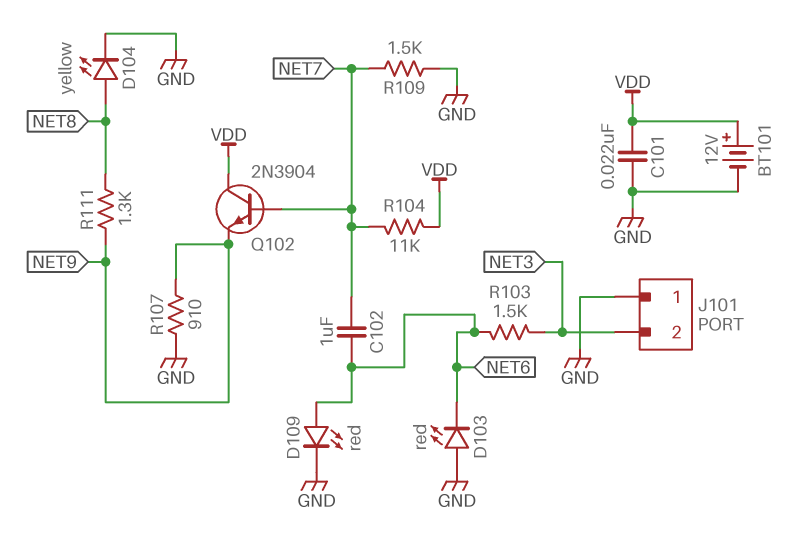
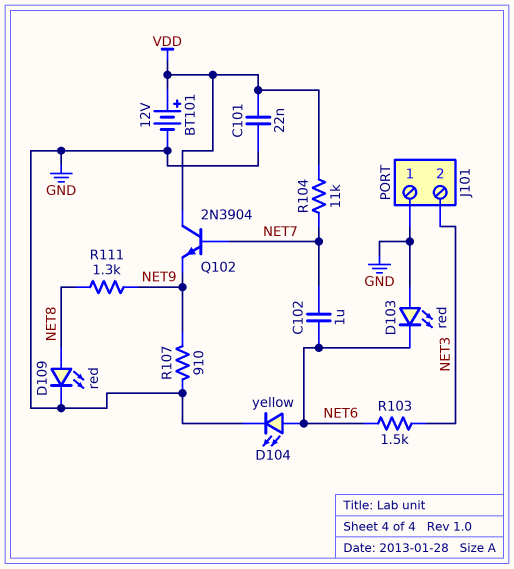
D104: LED yellow (A NET8, K GND) -> LED yellow (A NET6, K GND)
D109: LED red (A NET6, K GND) -> LED red (A NET8, K GND)
R109: 1.5k (GND, NET7) -> none

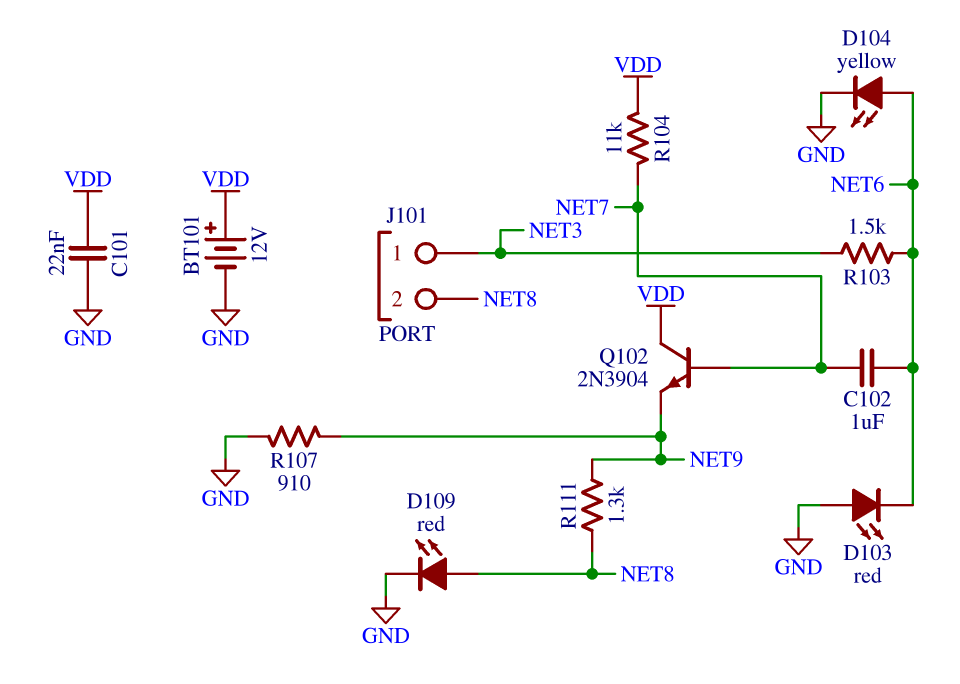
J101 pin 1: GND -> NET3
J101 pin 2: NET3 -> NET8

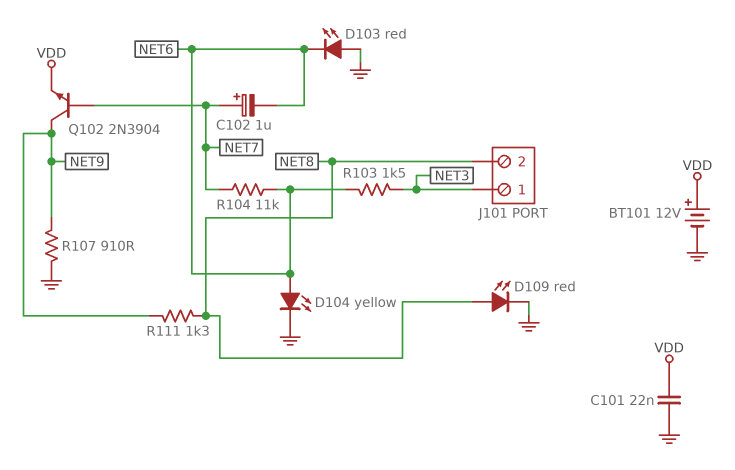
C102: 1uF (NET6, NET7) -> 1uF (plus NET7, minus NET6)
Q102: NPN 2N3904 (B NET7, C VDD, E NET9) -> NPN 2N3904 (B NET7, C NET9, E VDD)
R104: 11k (NET7, VDD) -> 11k (NET6, NET7)

